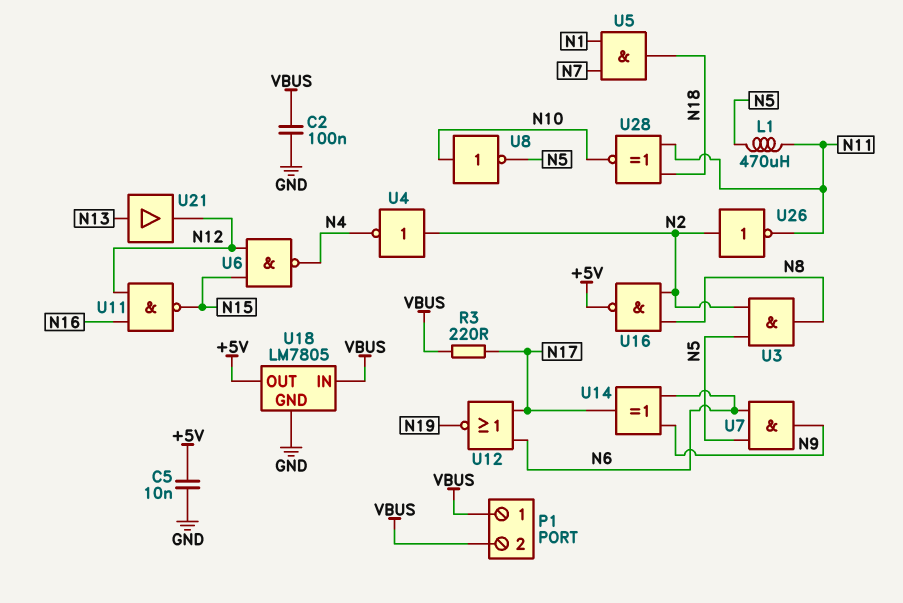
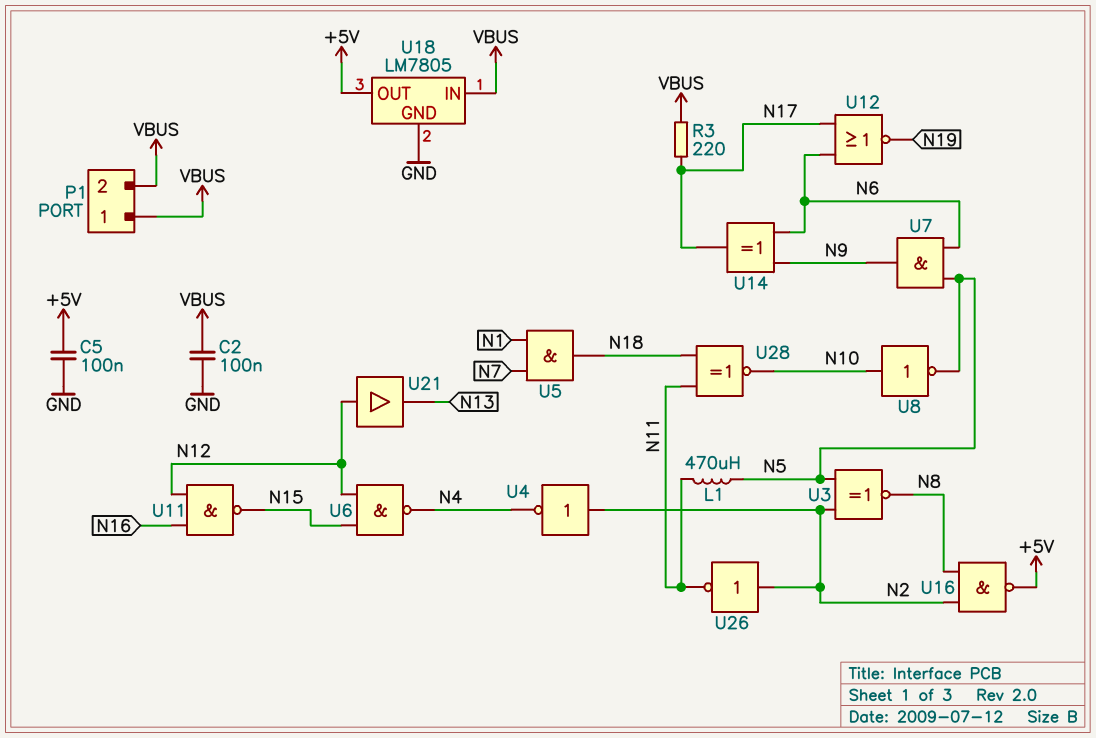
C5: 10nF (+5V, GND) -> 100nF (+5V, GND)
U3: AND (in N2, in N5, out N8) -> XNOR (in N2, in N5, out N8)
U21: buffer (in N13, out N12) -> buffer (in N12, out N13)

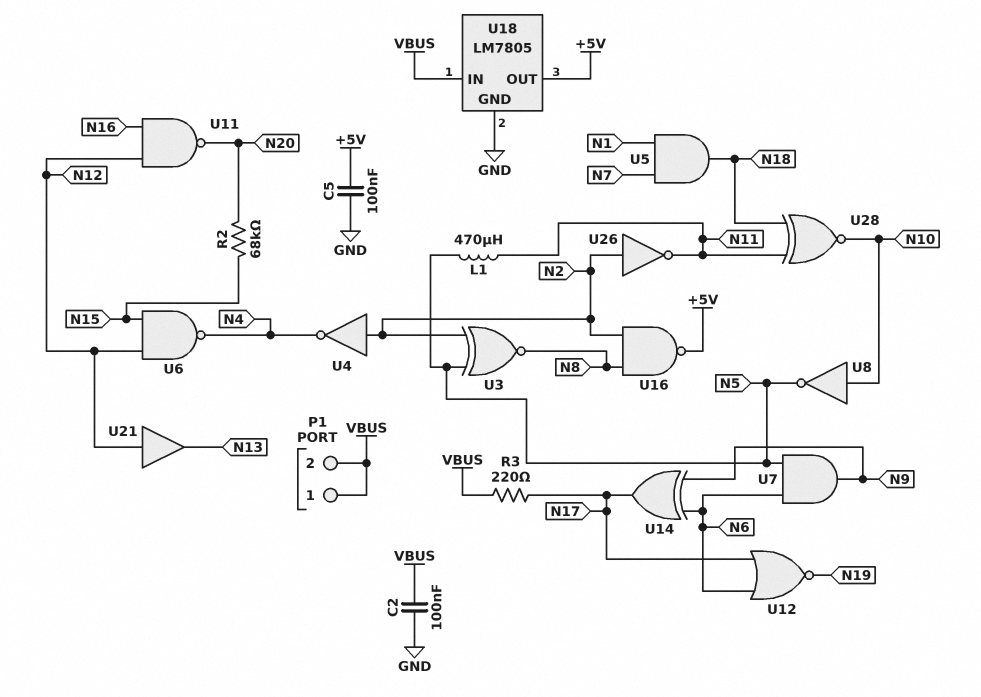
R2: none -> 68k (N15, N20)
U11: NAND (in N12, in N16, out N15) -> NAND (in N12, in N16, out N20)

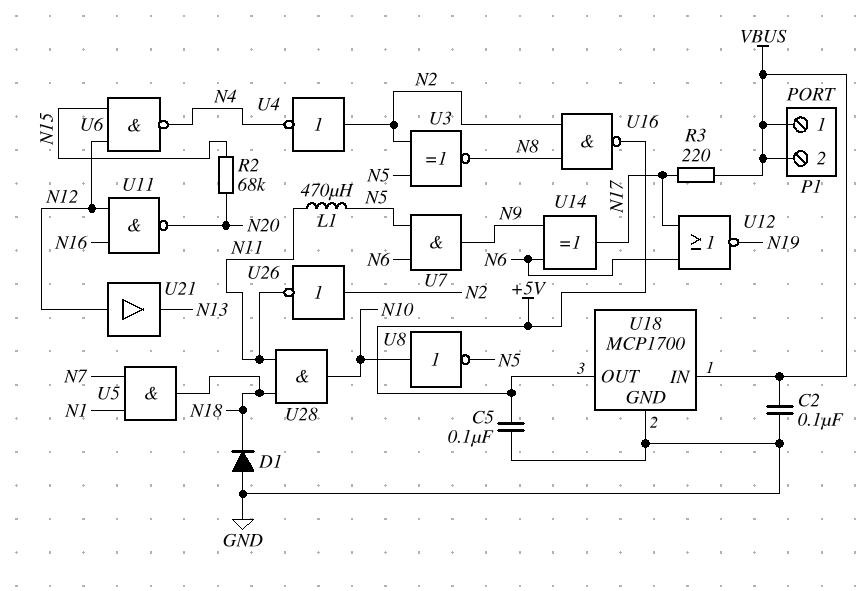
D1: none -> diode (A GND, K N18)
U18: LM7805 -> MCP1700
U28: XNOR (in N11, in N18, out N10) -> AND (in N11, in N18, out N10)

